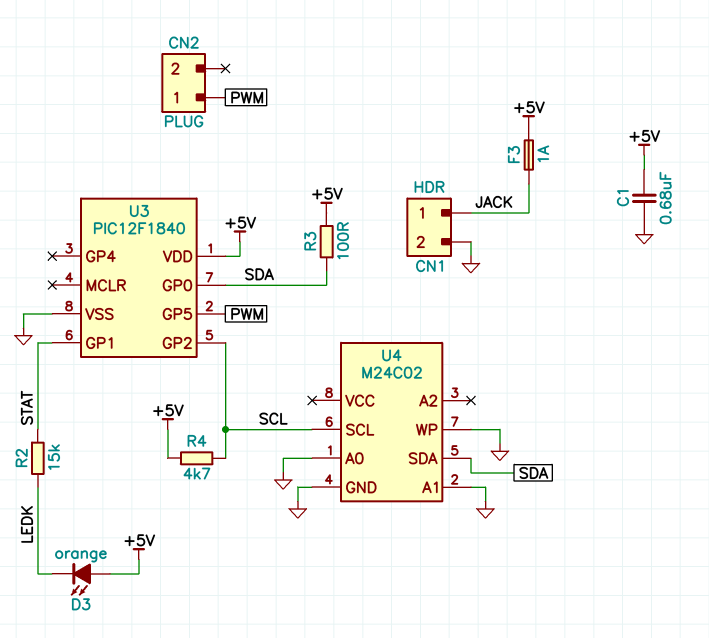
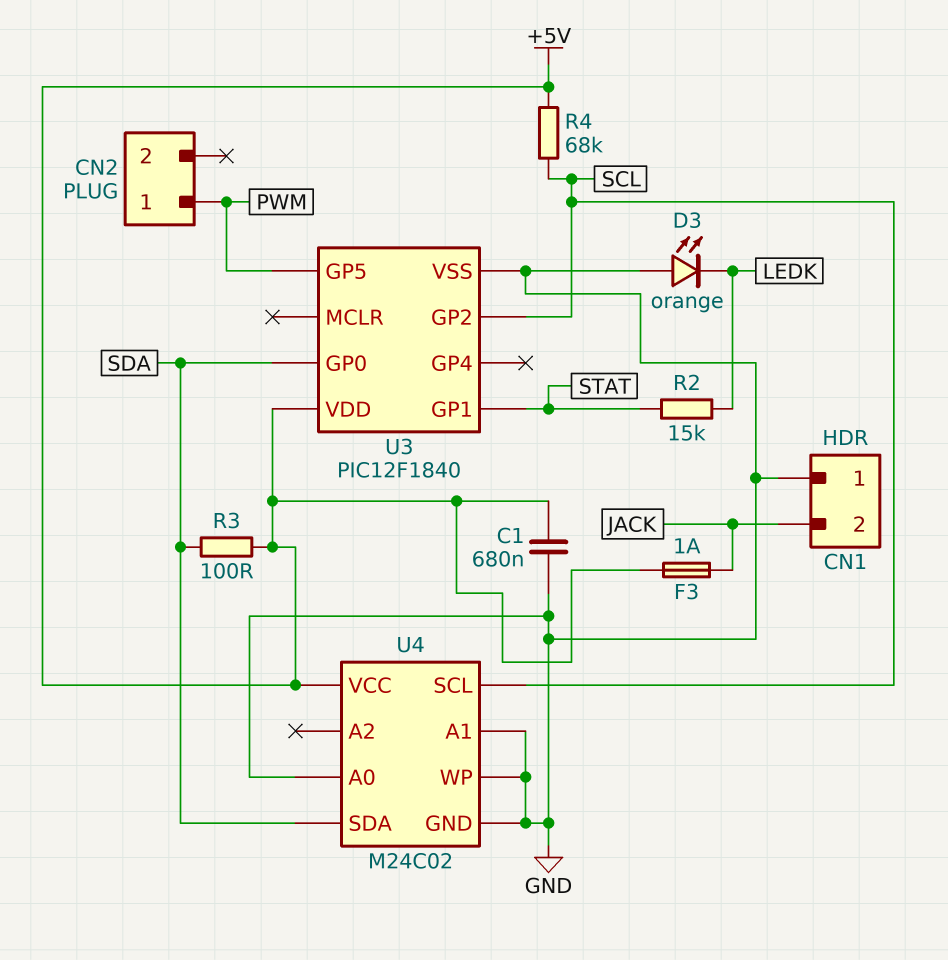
CN1 pin 1: JACK -> GND
CN1 pin 2: GND -> JACK
D3: LED orange (A +5V, K LEDK) -> LED orange (A GND, K LEDK)
R4: 4.7k (+5V, SCL) -> 68k (+5V, SCL)
U4 pin VCC: none -> +5V

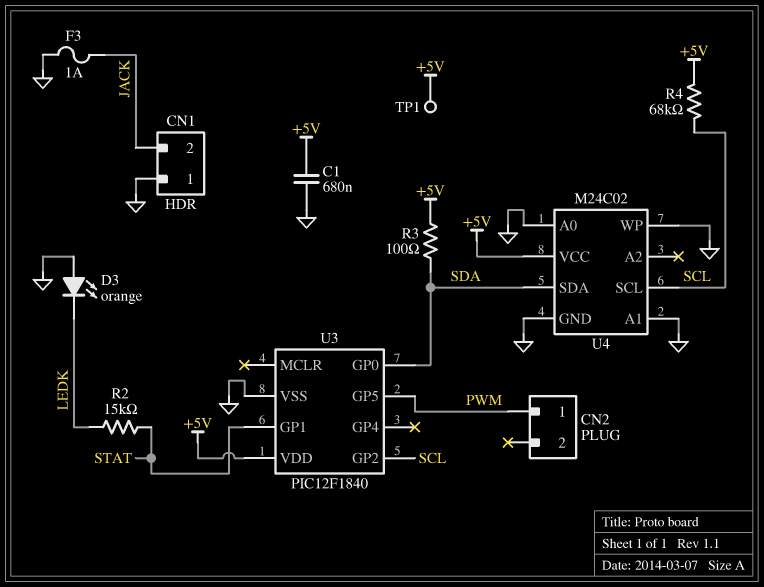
F3: 1A (+5V, JACK) -> 1A (GND, JACK)
TP1: none -> test point (+5V)

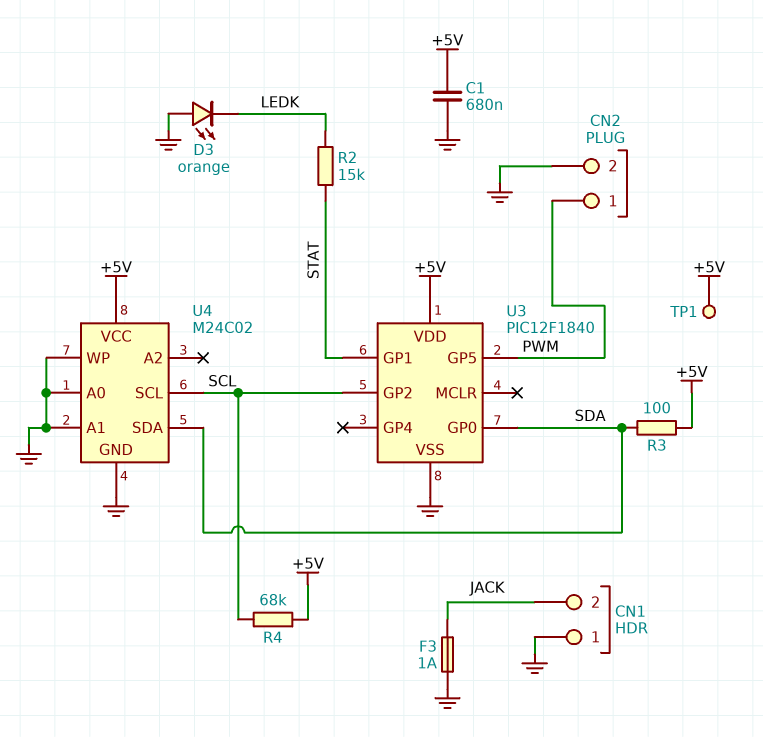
CN2 pin 2: none -> GND

